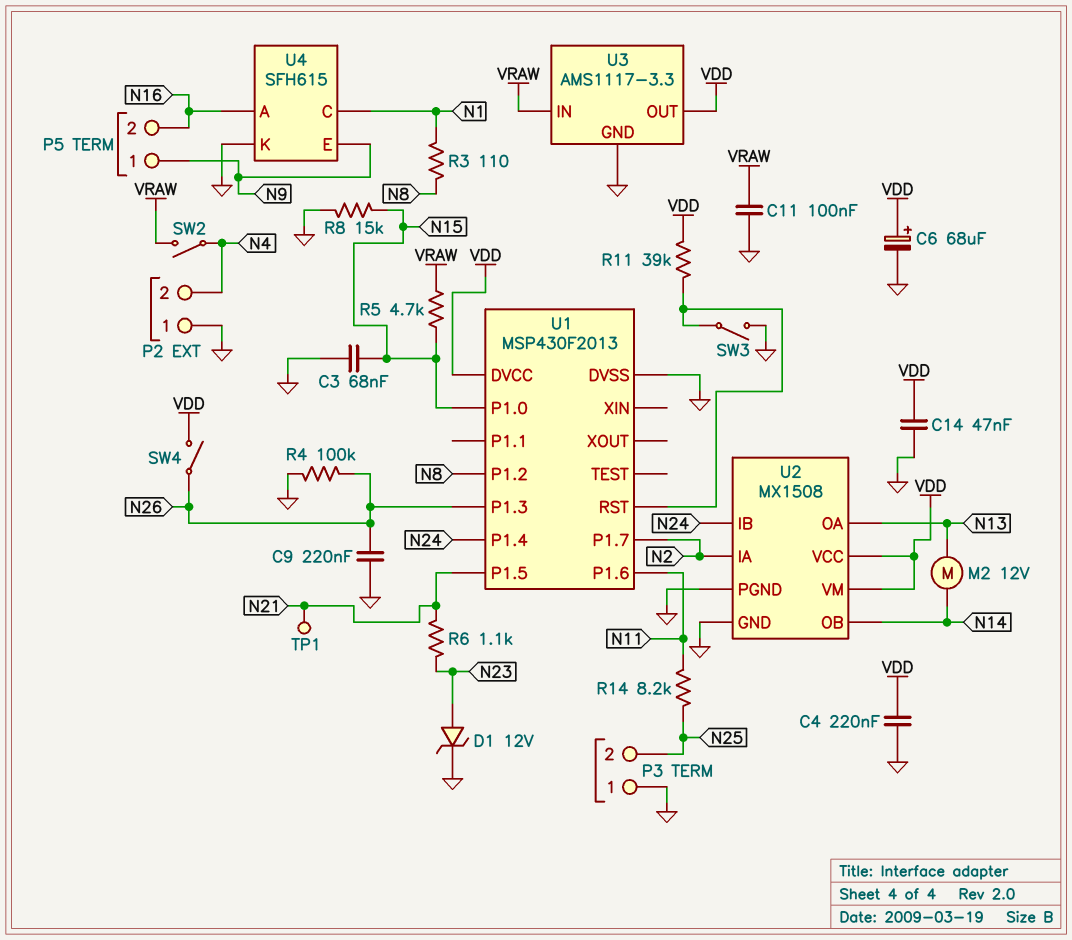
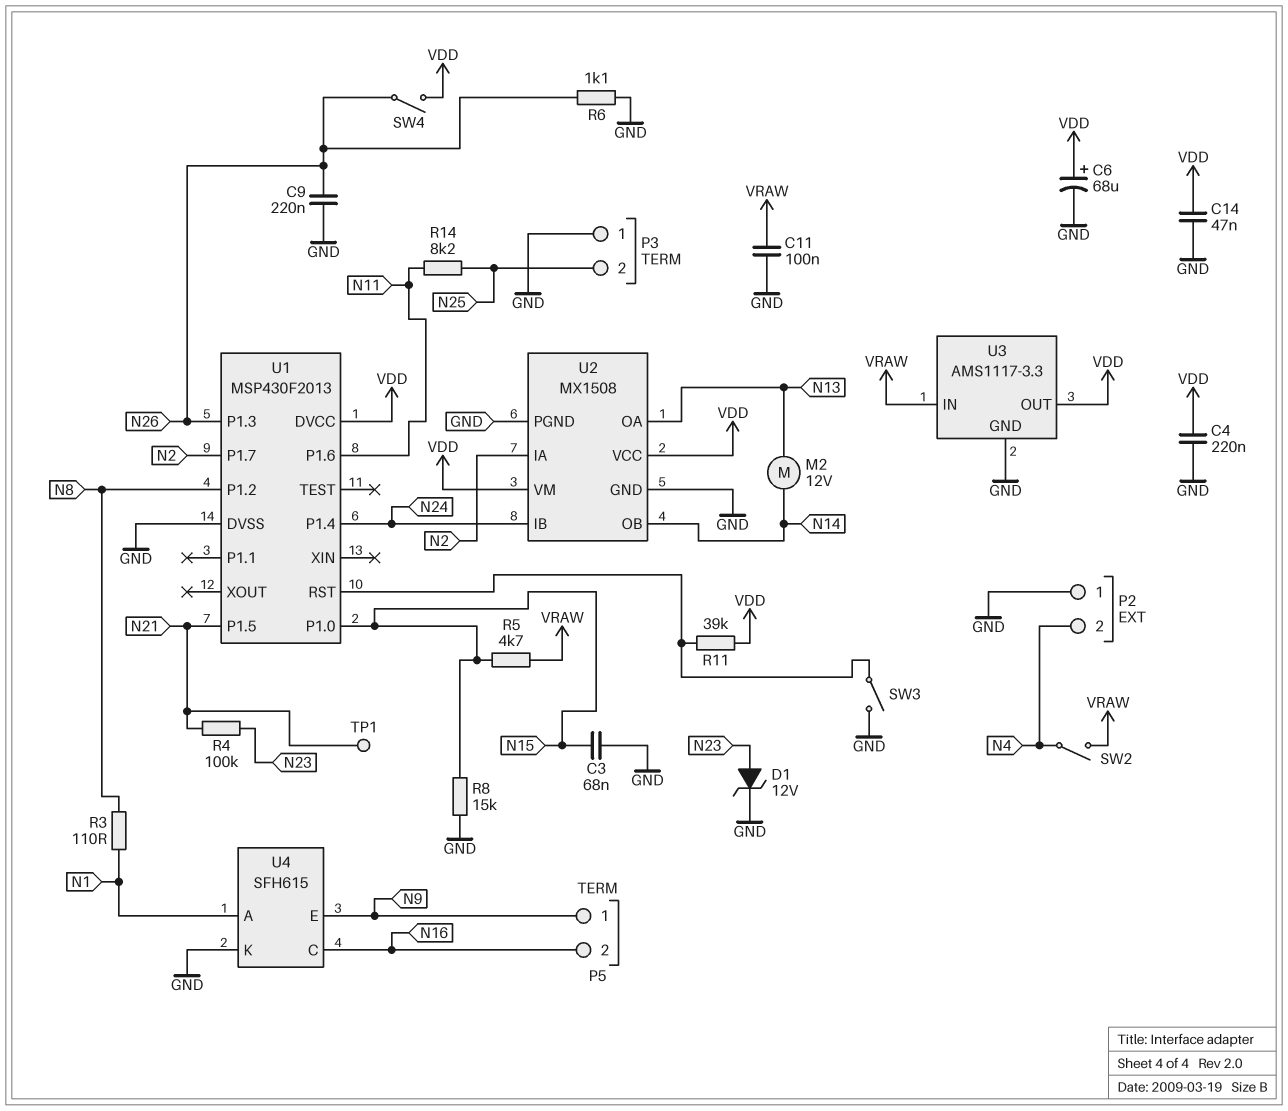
R4: 100k (GND, N26) -> 100k (N21, N23)
R6: 1.1k (N21, N23) -> 1.1k (GND, N26)
U4 pin A: N16 -> N1
U4 pin C: N1 -> N16

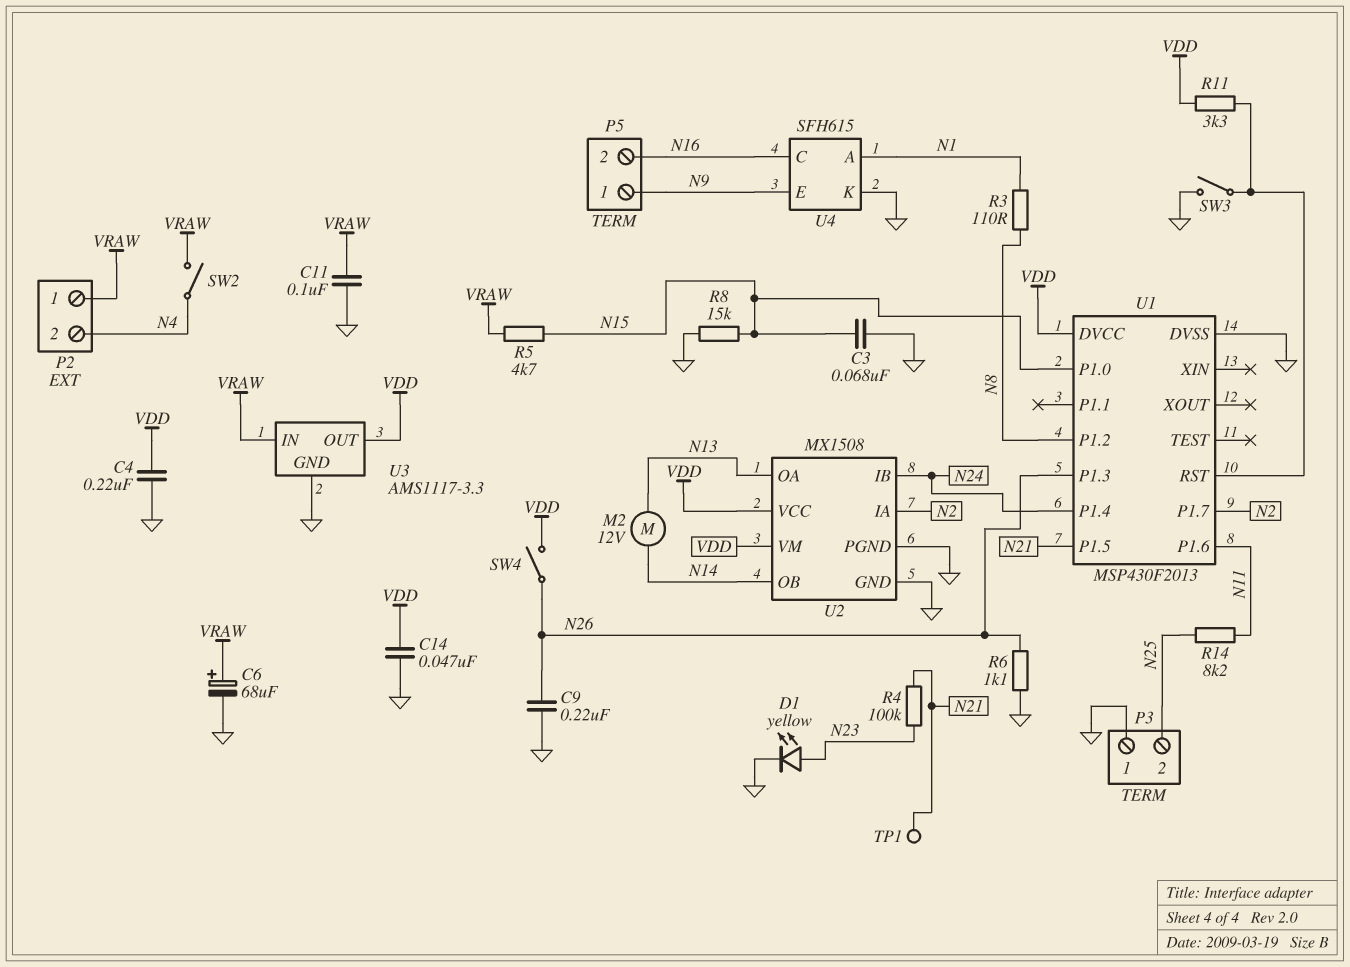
C6: 68uF (plus VDD, minus GND) -> 68uF (plus VRAW, minus GND)
D1: zener 12V (A N23, K GND) -> LED yellow (A N23, K GND)
P2 pin 1: GND -> VRAW
R11: 39k (U1/RST, VDD) -> 3.3k (U1/RST, VDD)

